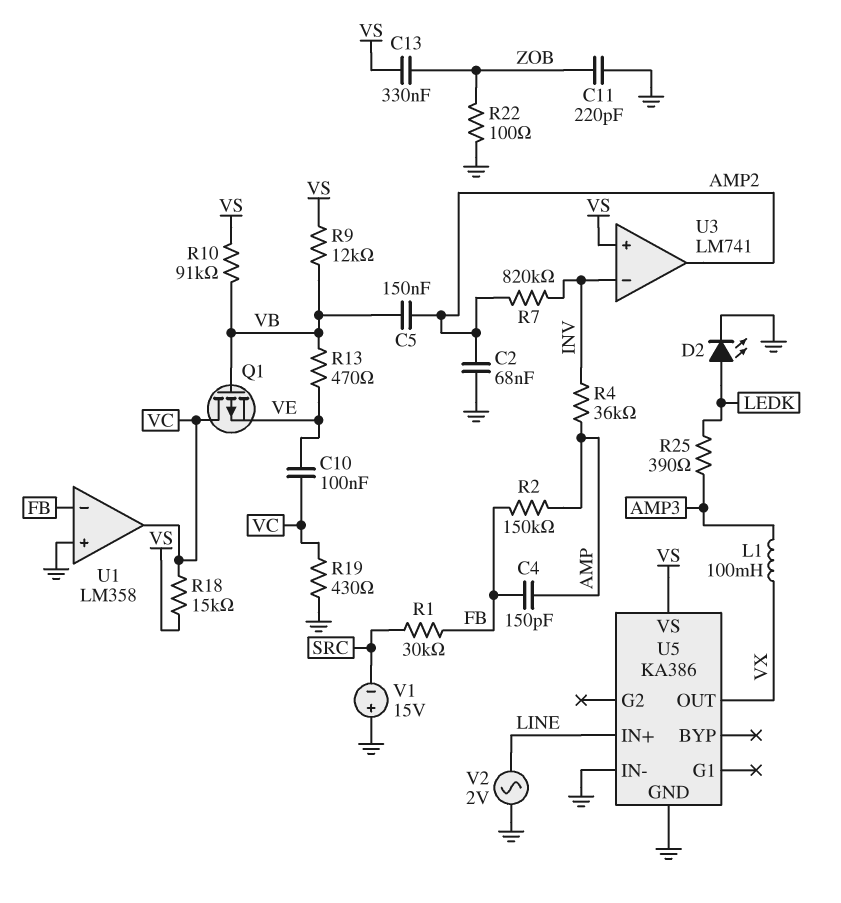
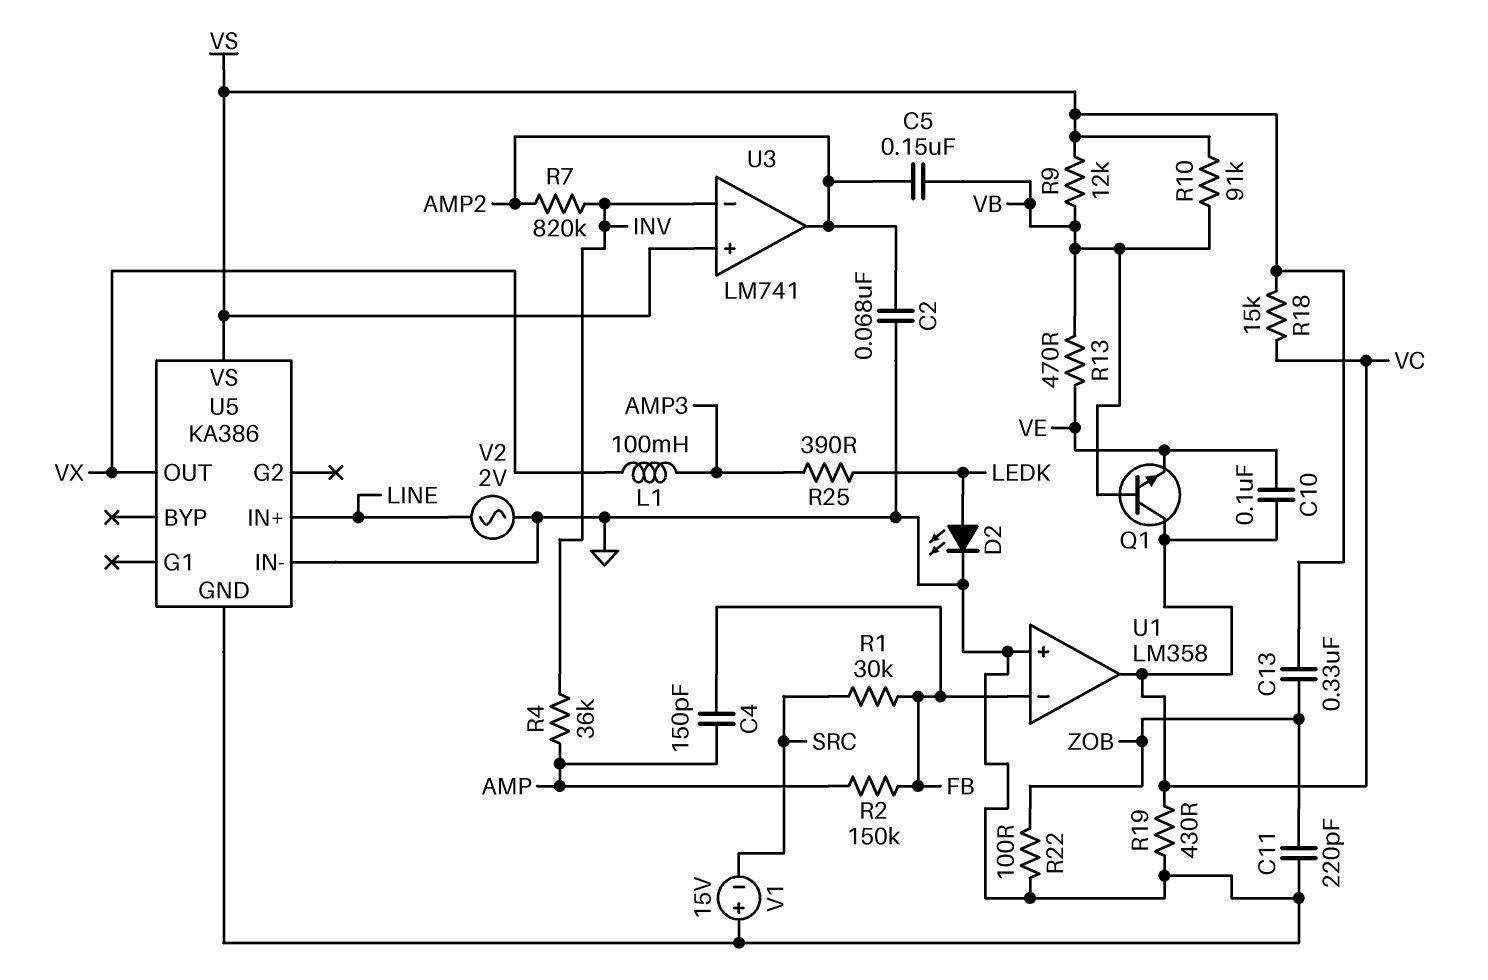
Q1: PMOS (G VB, D VC, S VE) -> NPN (B VB, C VC, E VE)

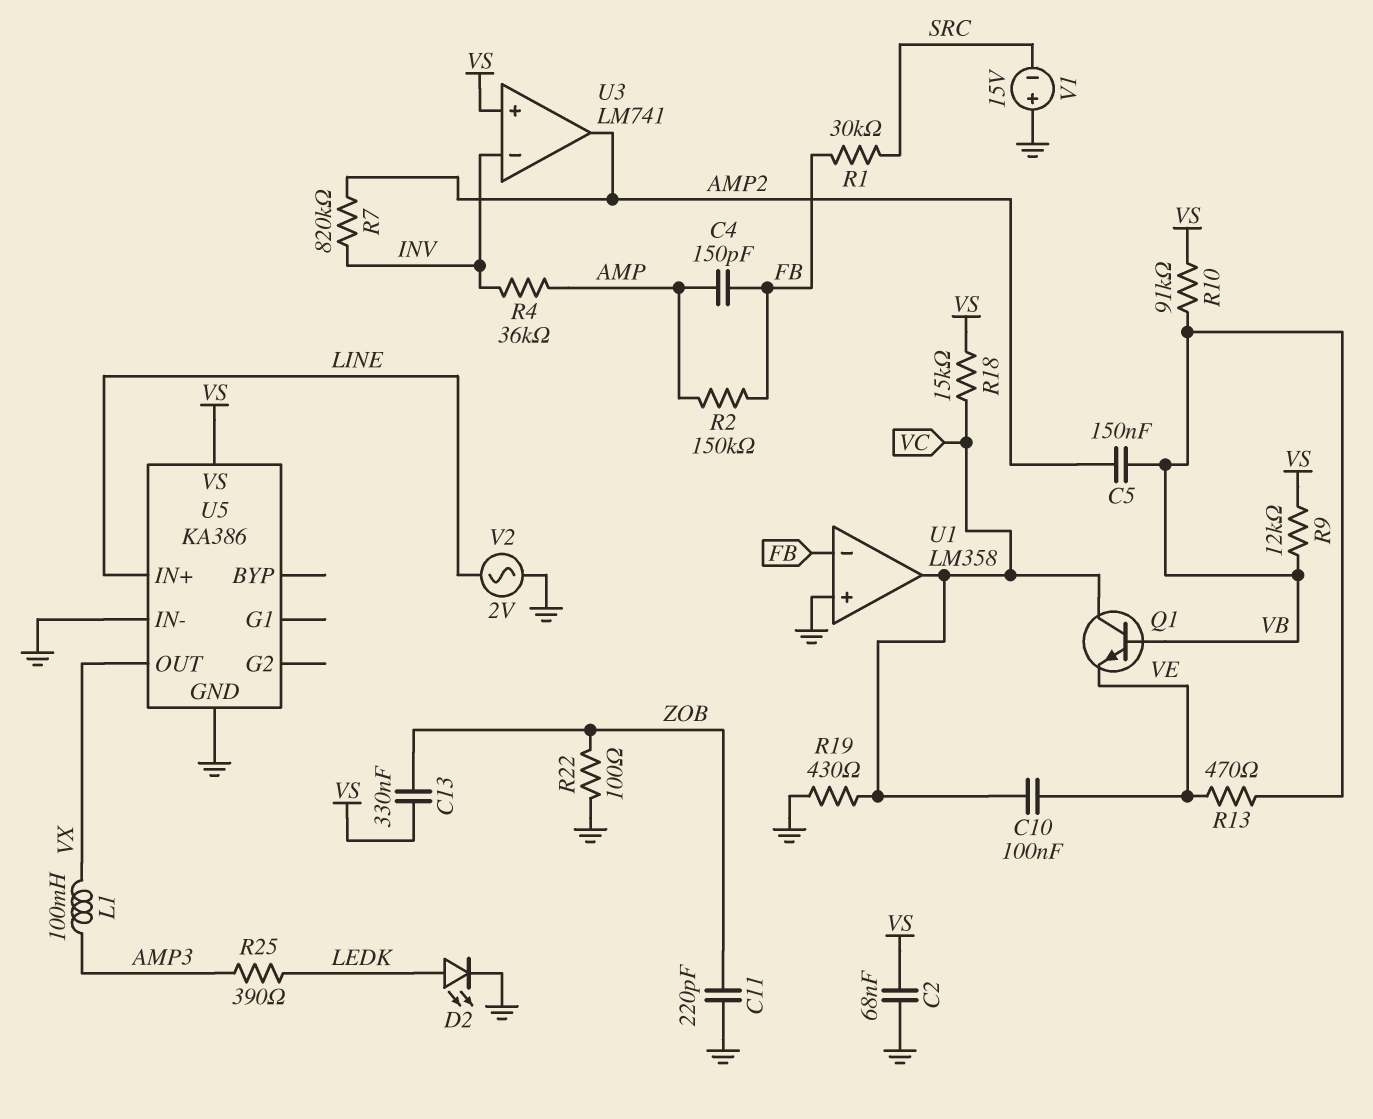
C2: 68nF (AMP2, GND) -> 68nF (GND, VS)

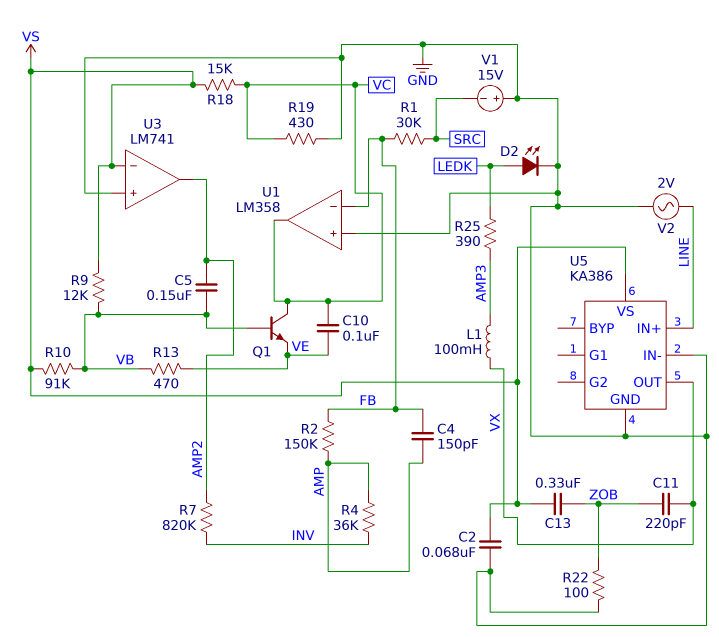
C11: 220pF (GND, ZOB) -> 220pF (VX, ZOB)
U3 pin in+: VS -> GND
U3 pin in-: INV -> VS

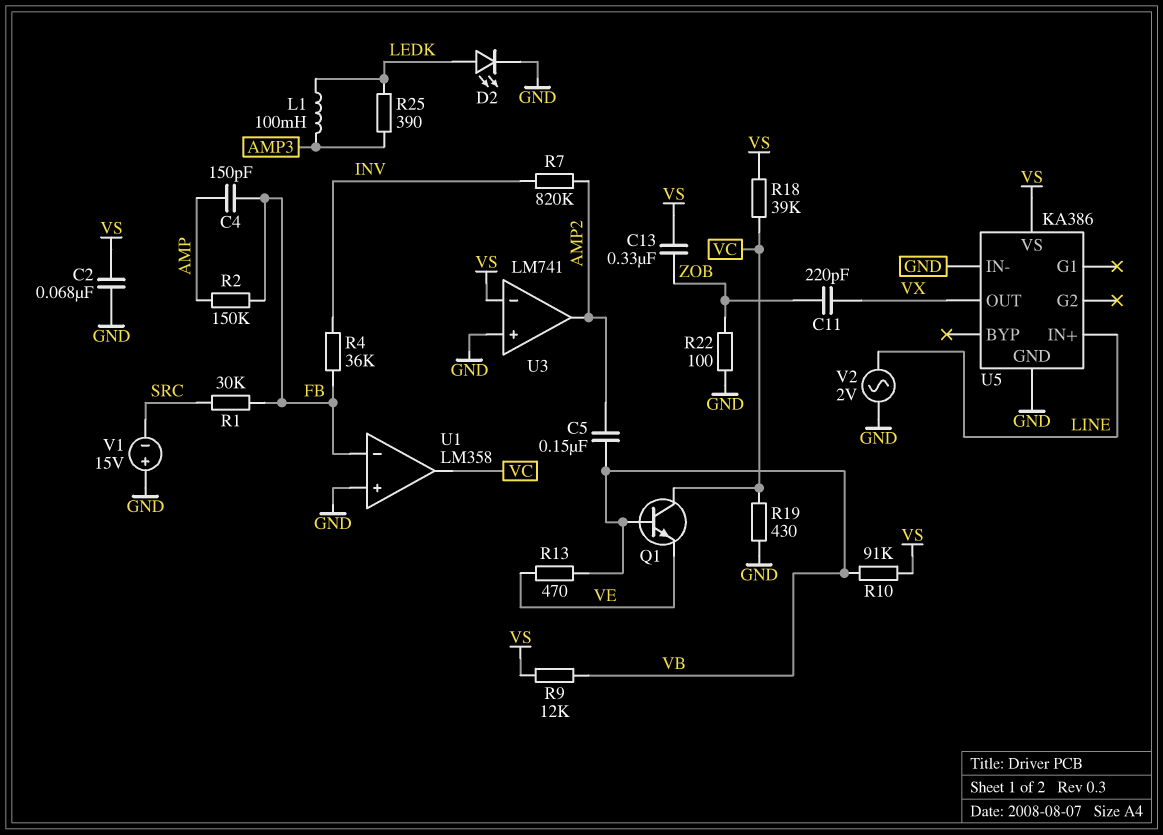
C10: 100nF (VC, VE) -> none
L1: 100mH (AMP3, VX) -> 100mH (AMP3, LEDK)
R4: 36k (AMP, INV) -> 36k (FB, INV)
R18: 15k (VC, VS) -> 39k (VC, VS)

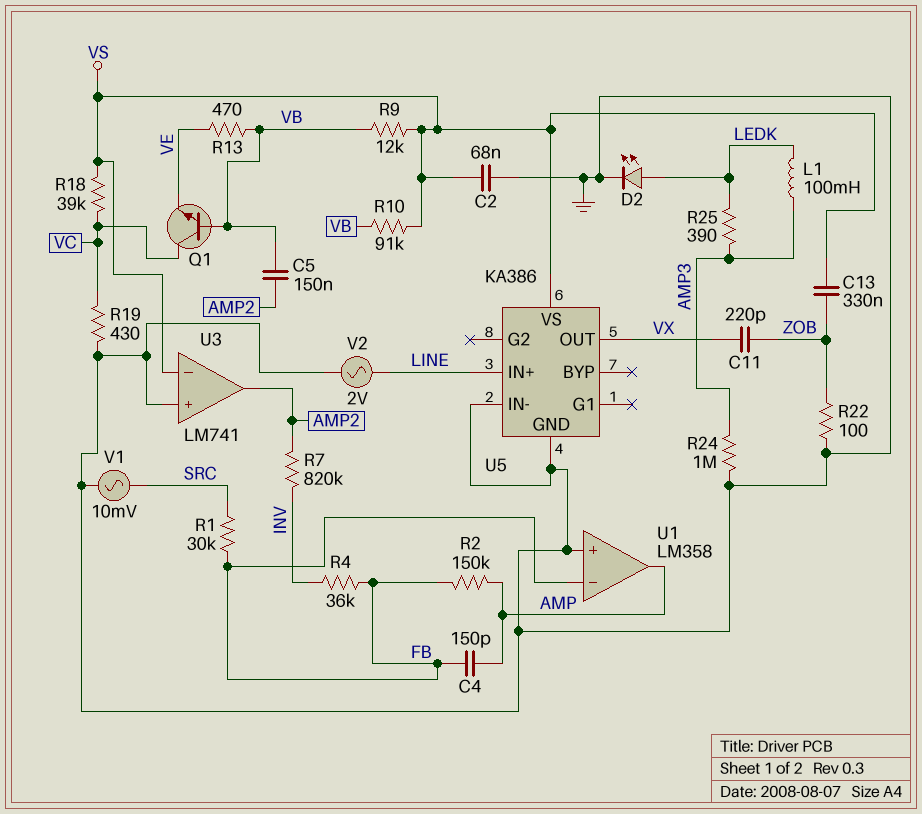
R24: none -> 1M (AMP3, GND)
U1 pin out: VC -> AMP
V1: 15V (plus GND, minus SRC) -> AC 10mV (GND, SRC)

